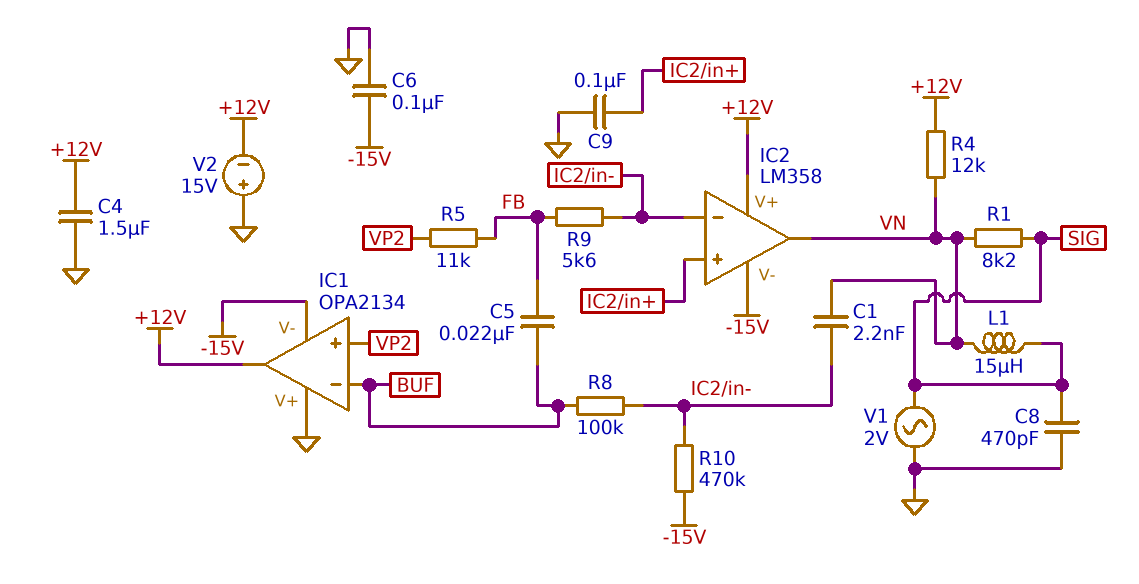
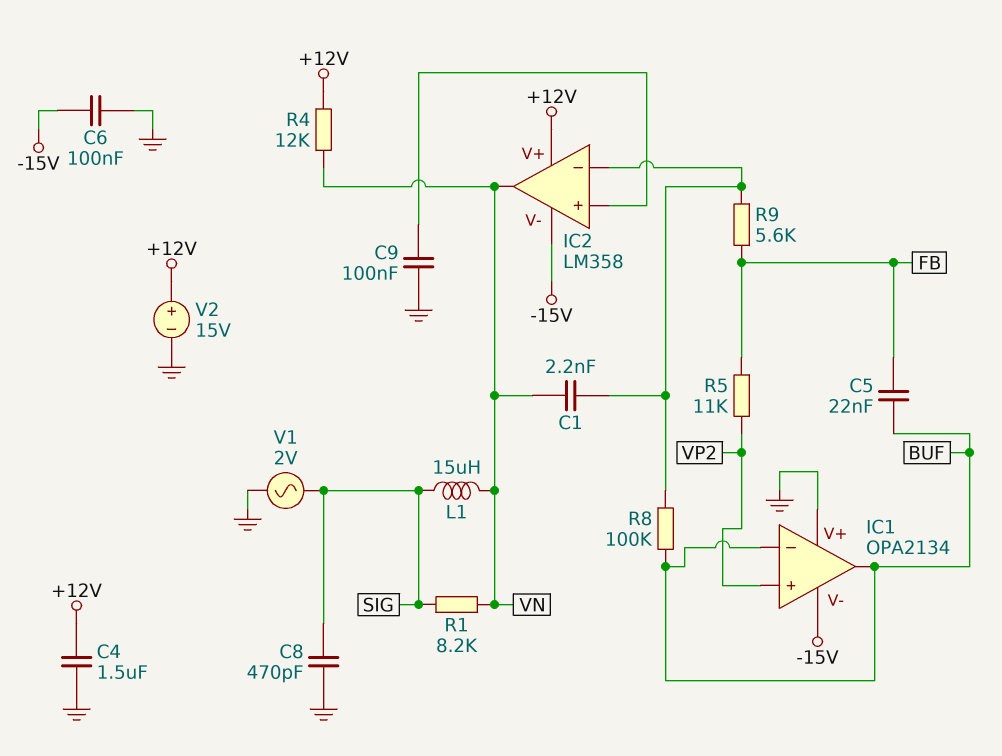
IC1 pin out: +12V -> BUF
R10: 470k (-15V, IC2/in-) -> none
V2: 15V (plus GND, minus +12V) -> 15V (plus +12V, minus GND)

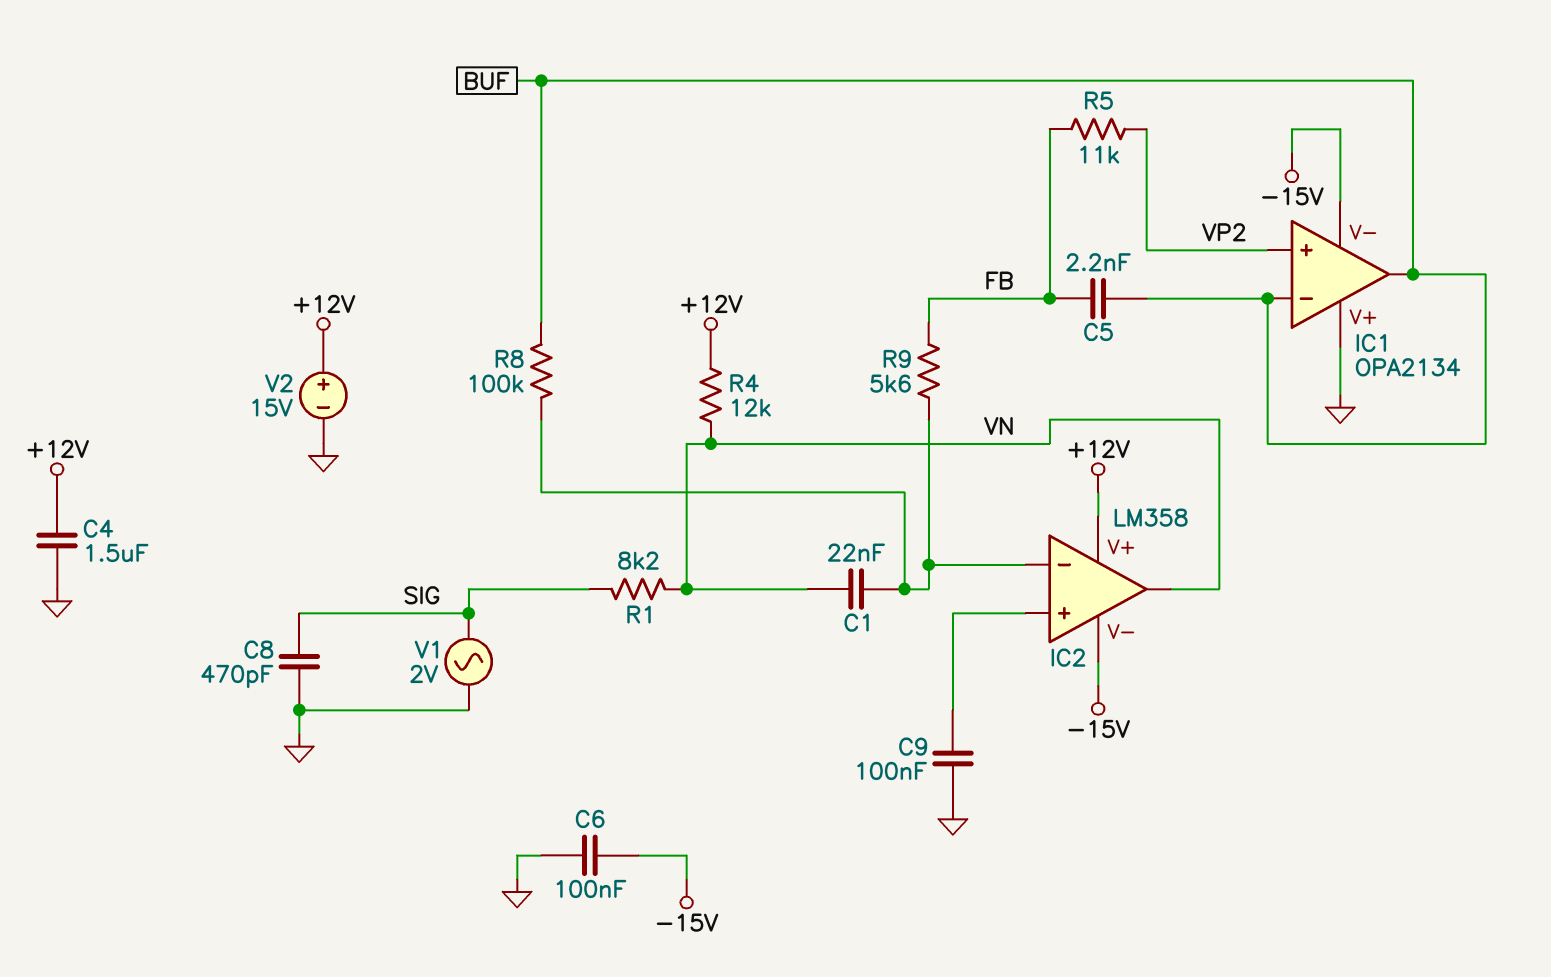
C1: 2.2nF (IC2/in-, VN) -> 22nF (IC2/in-, VN)
C5: 22nF (BUF, FB) -> 2.2nF (BUF, FB)
L1: 15uH (SIG, VN) -> none

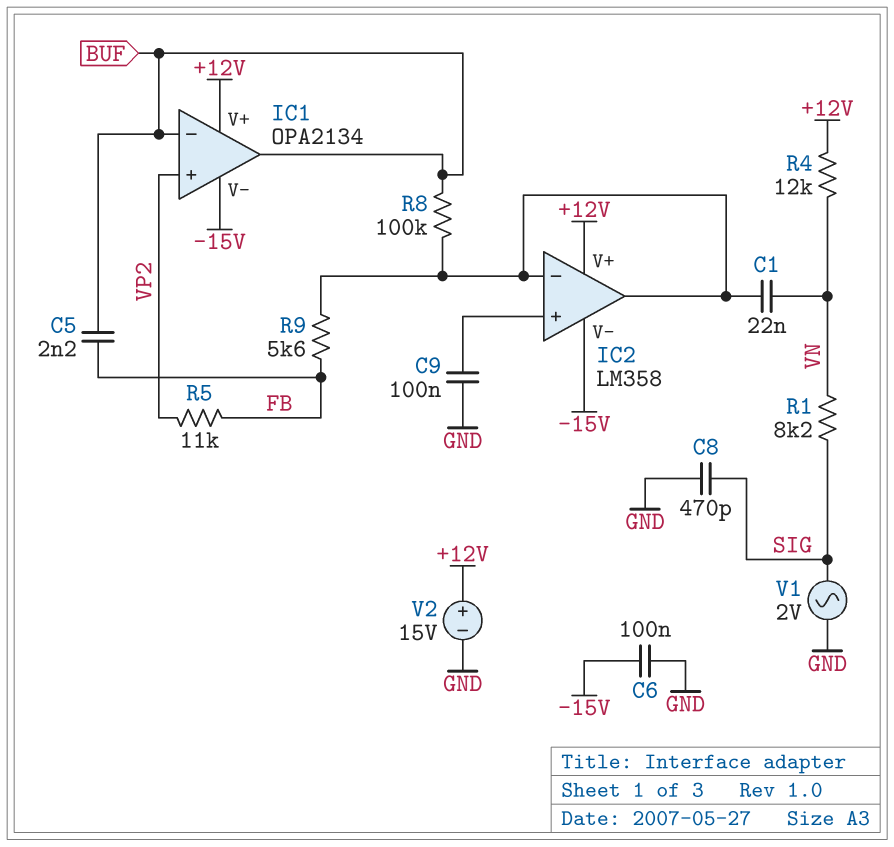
C4: 1.5uF (+12V, GND) -> none
IC1 pin V+: GND -> +12V
IC2 pin out: VN -> IC2/in-

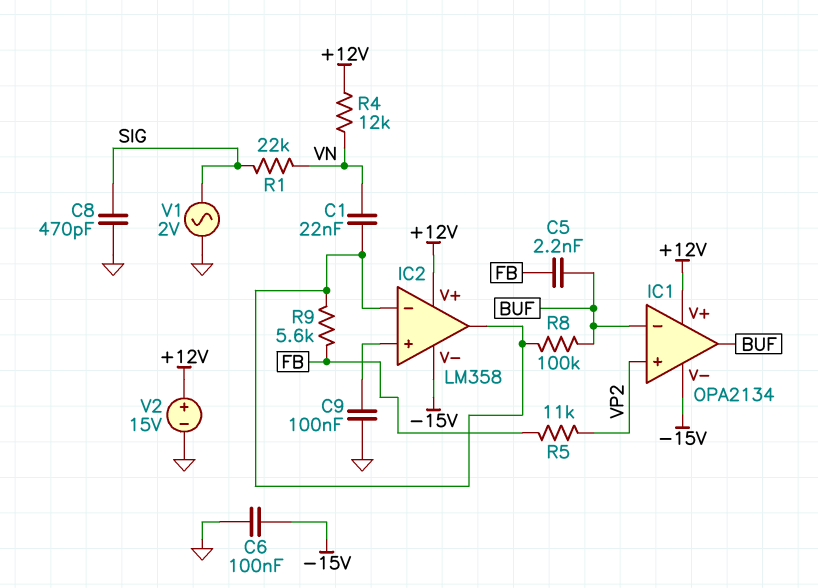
R1: 8.2k (SIG, VN) -> 22k (SIG, VN)

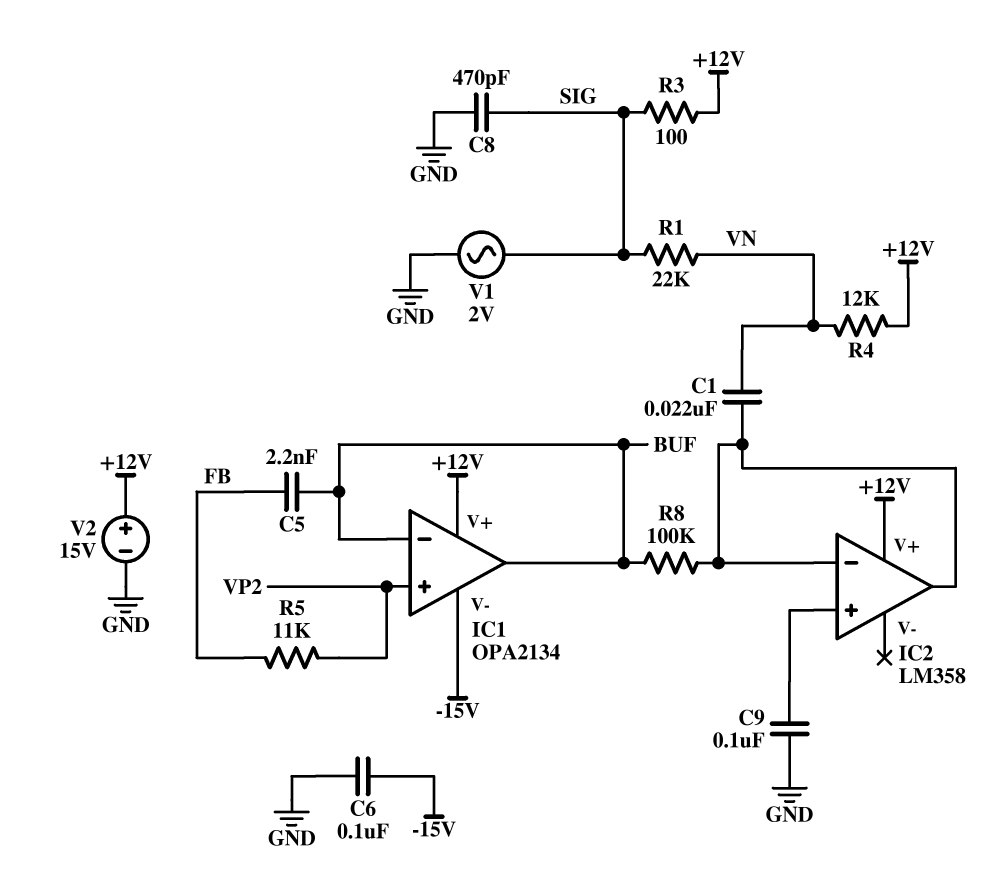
IC2 pin V-: -15V -> none
R3: none -> 100 (+12V, SIG)
R9: 5.6k (FB, IC2/in-) -> none

